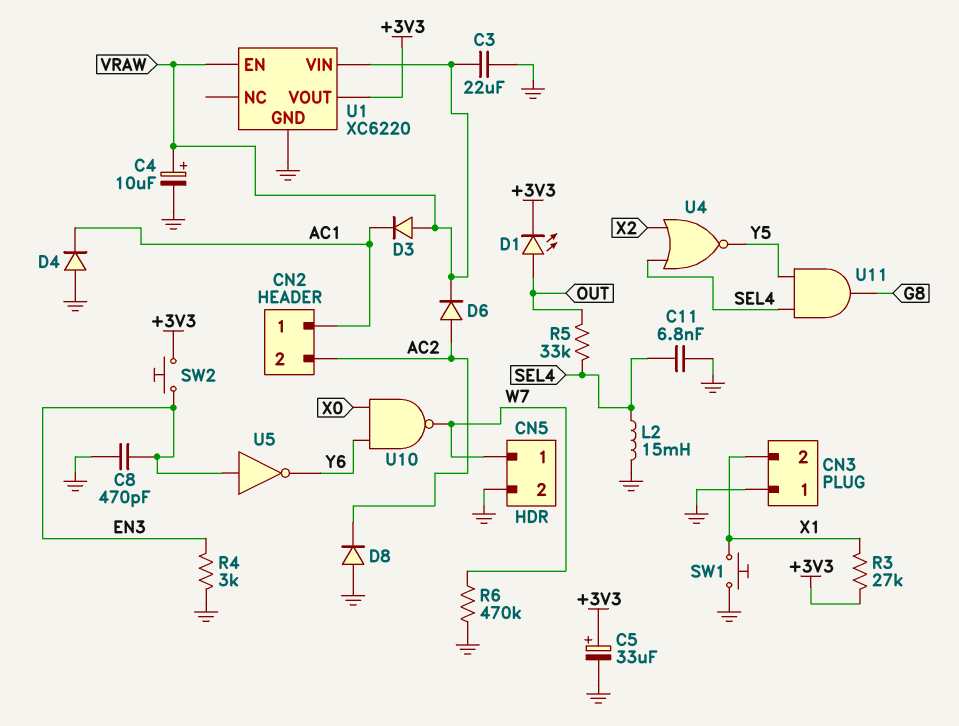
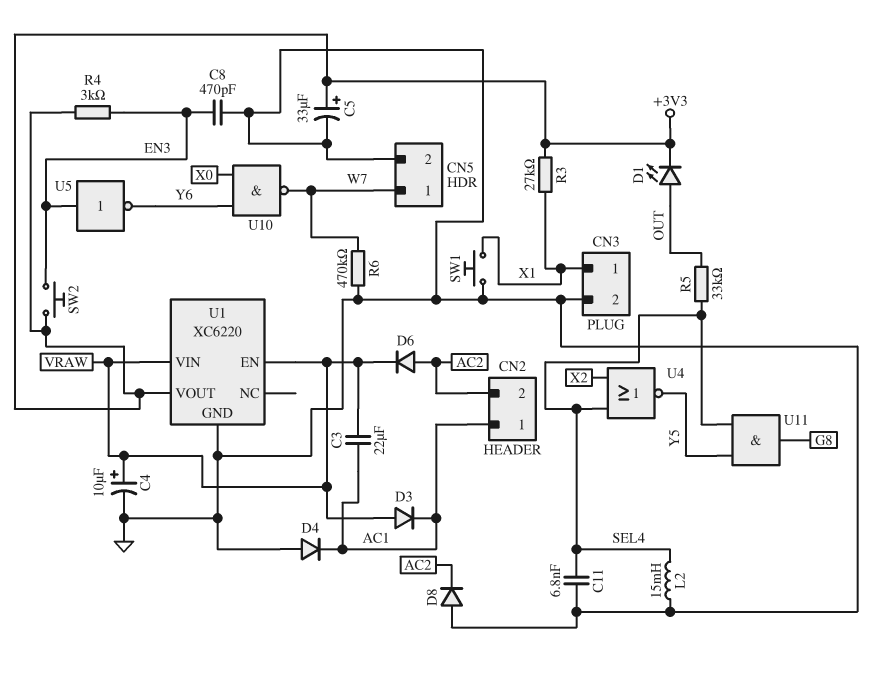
C3: 22uF (GND, VRAW) -> 22uF (AC1, VRAW)
CN3 pin 1: GND -> X1
CN3 pin 2: X1 -> GND
R4: 3k (EN3, GND) -> 3k (+3V3, EN3)

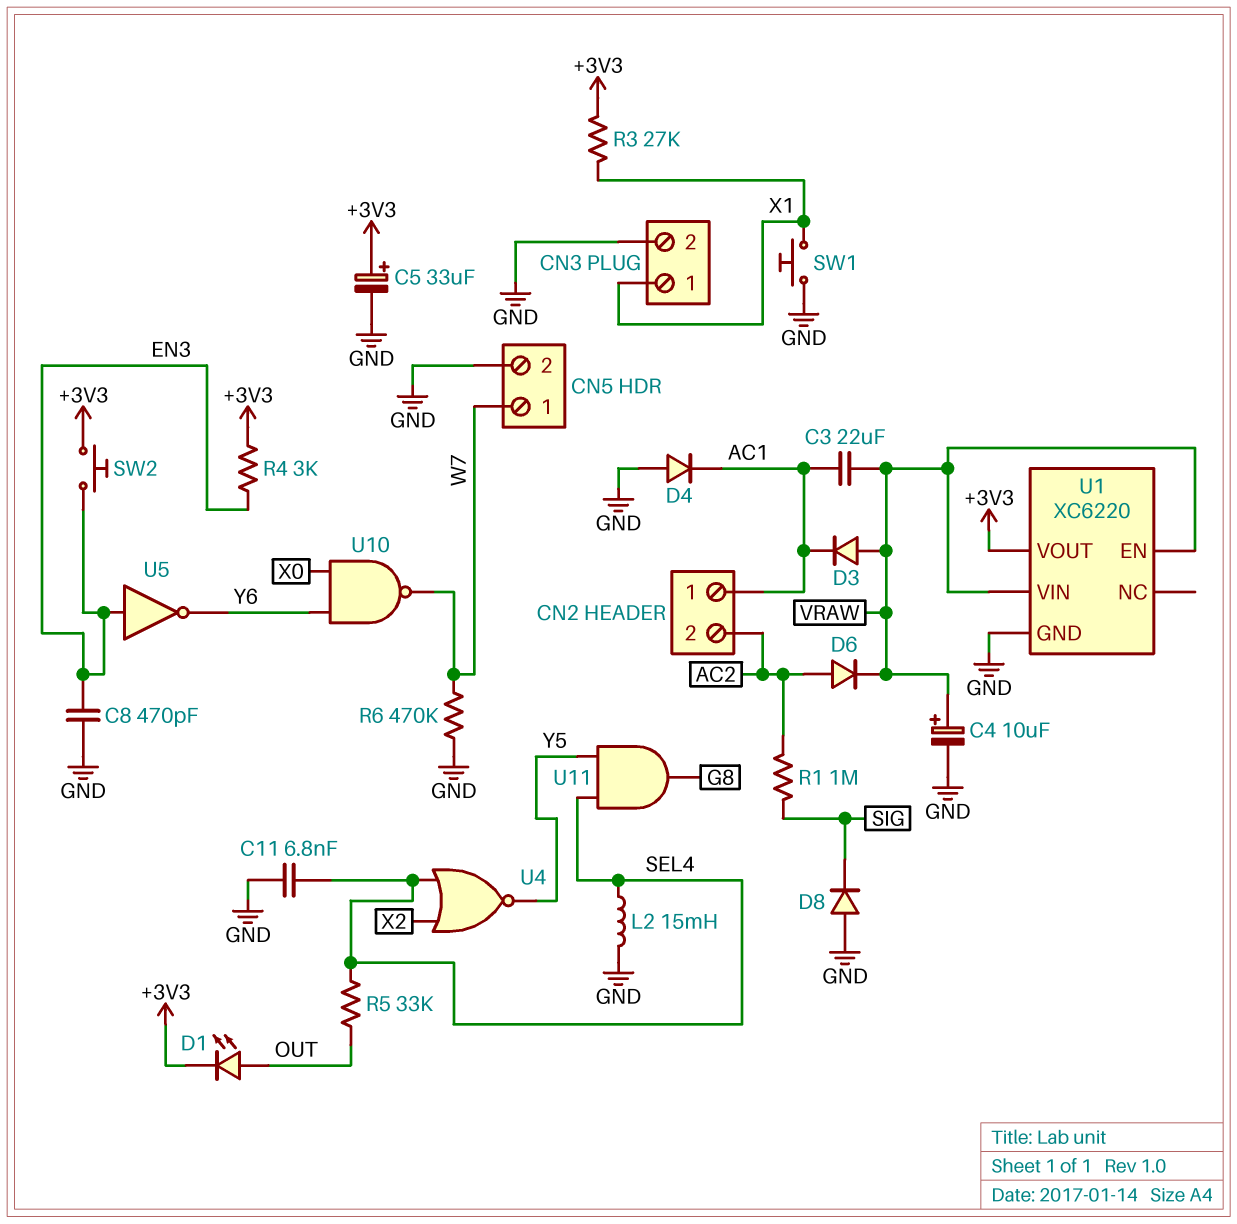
D8: diode (A GND, K AC2) -> diode (A GND, K SIG)
R1: none -> 1M (AC2, SIG)

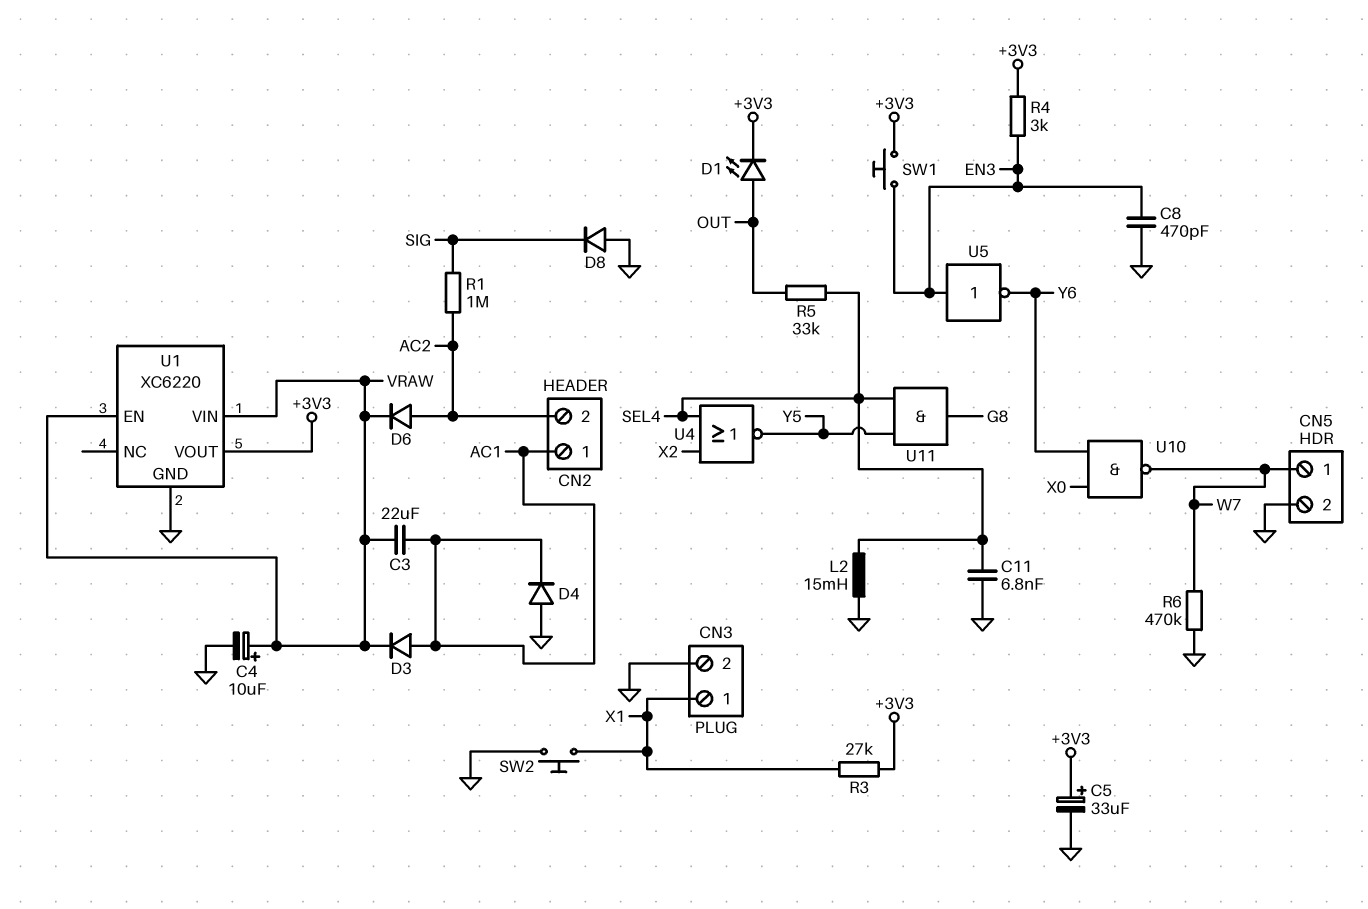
D3: diode (A VRAW, K AC1) -> diode (A AC1, K VRAW)
SW1: button (GND, X1) -> button (+3V3, EN3)
SW2: button (+3V3, EN3) -> button (GND, X1)

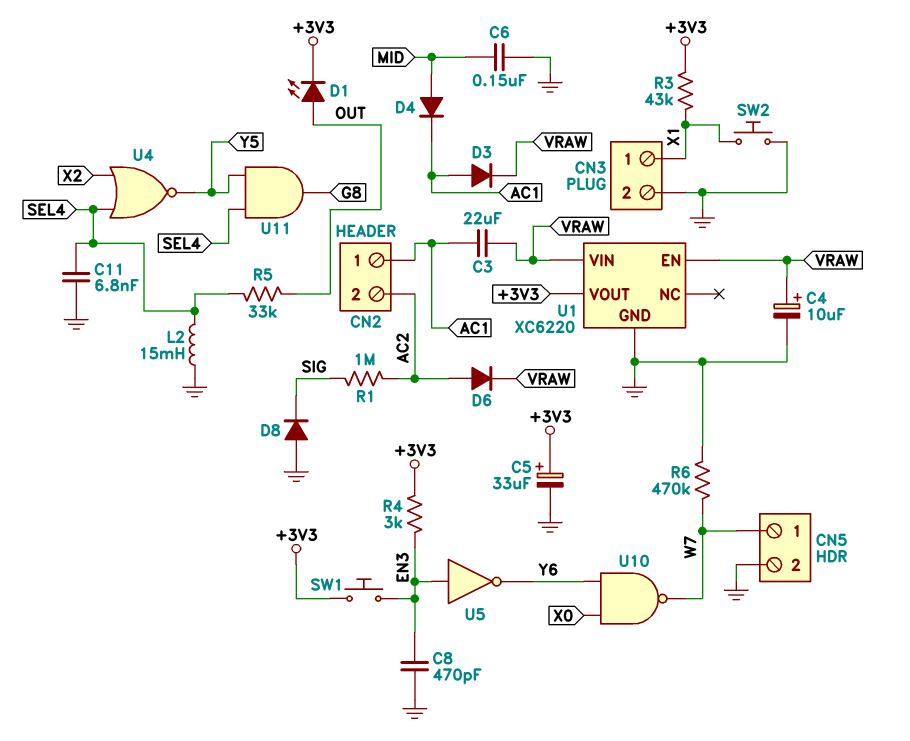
C6: none -> 150nF (GND, MID)
D4: diode (A GND, K AC1) -> diode (A MID, K AC1)
R3: 27k (+3V3, X1) -> 43k (+3V3, X1)

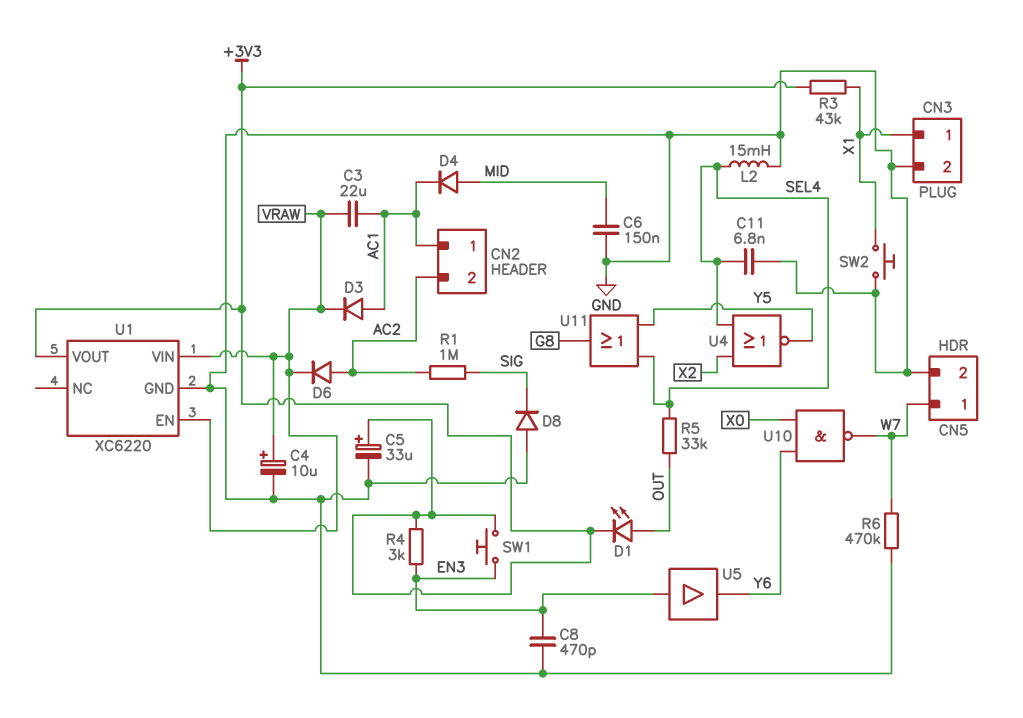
U5: NOT (in EN3, out Y6) -> buffer (in EN3, out Y6)
U11: AND (in SEL4, in Y5, out G8) -> OR (in SEL4, in Y5, out G8)

